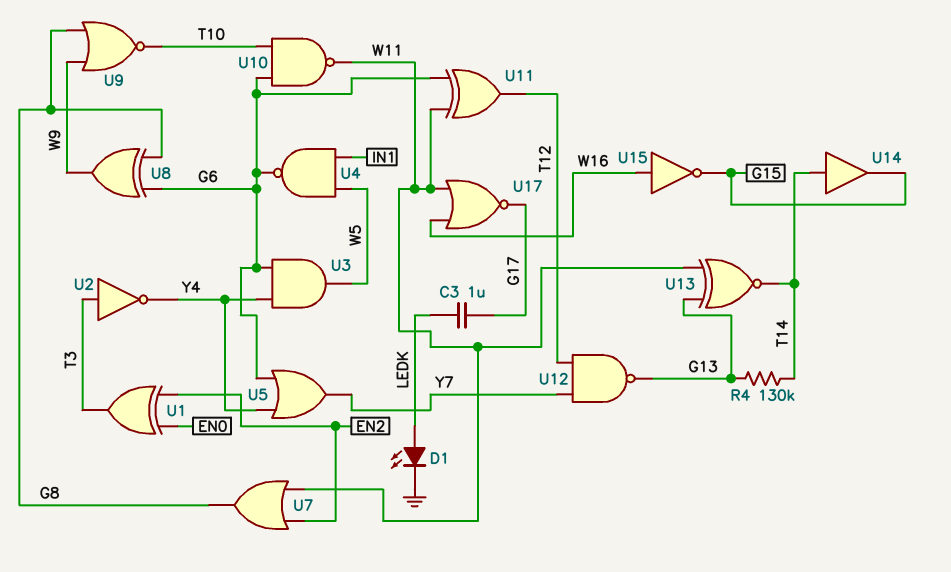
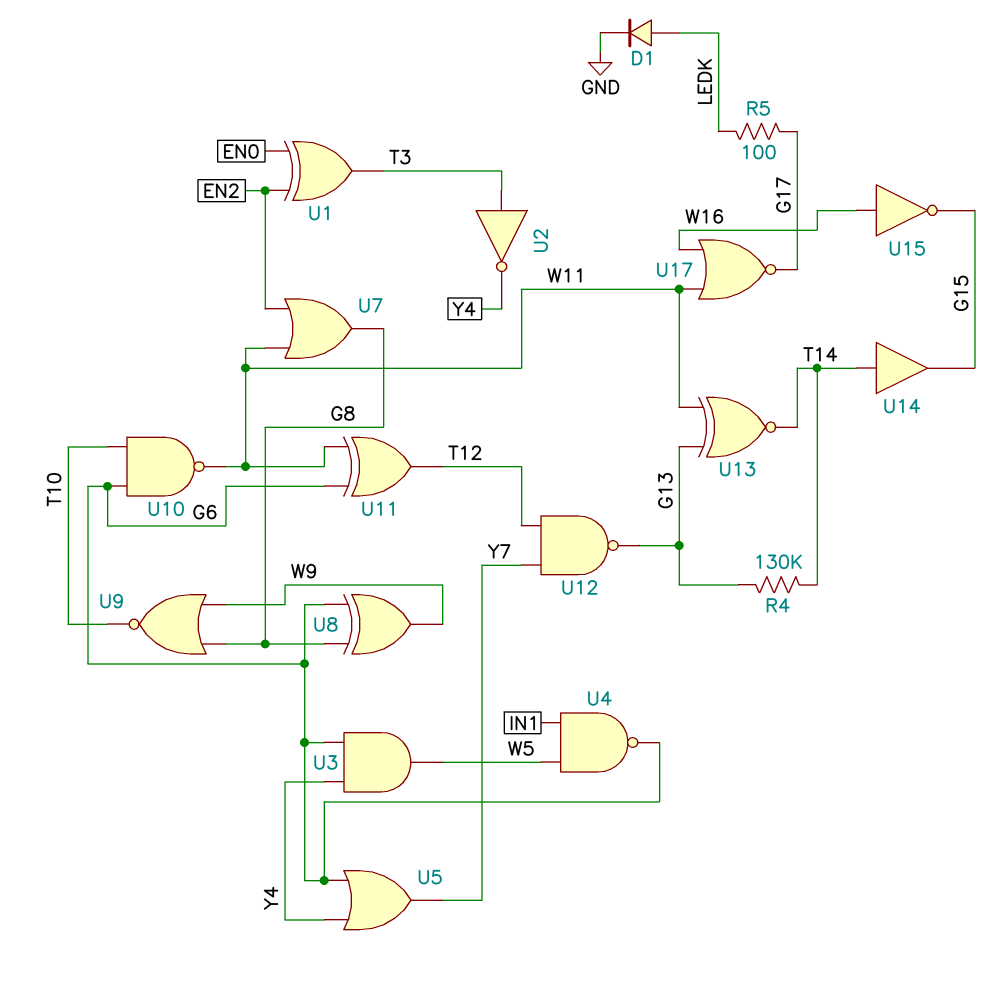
C3: 1uF (G17, LEDK) -> none
D1: LED (A LEDK, K GND) -> diode (A LEDK, K GND)
R5: none -> 100 (G17, LEDK)

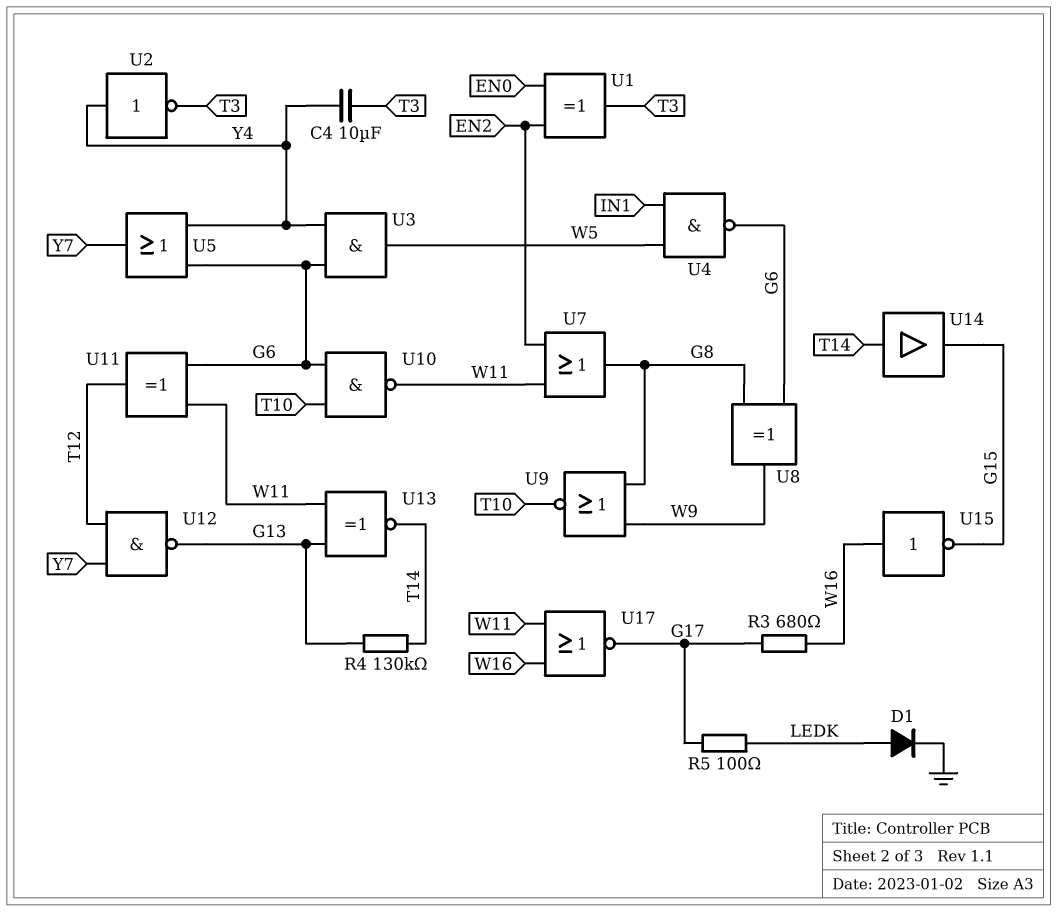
C4: none -> 10uF (T3, Y4)
R3: none -> 680 (G17, W16)
U2: NOT (in T3, out Y4) -> NOT (in Y4, out T3)

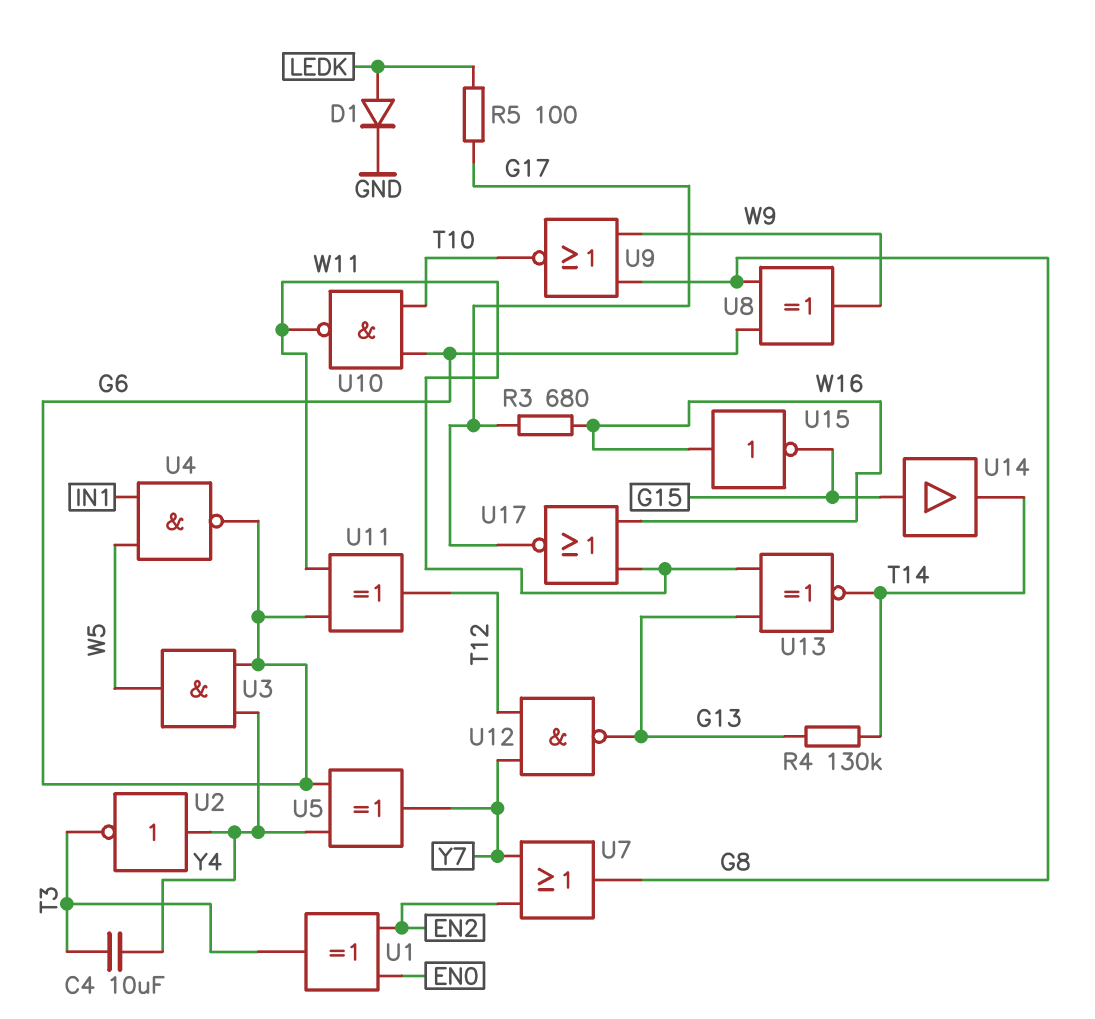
U5: OR (in G6, in Y4, out Y7) -> XOR (in G6, in Y4, out Y7)
U7: OR (in EN2, in W11, out G8) -> OR (in EN2, in Y7, out G8)
U14: buffer (in T14, out G15) -> buffer (in G15, out T14)

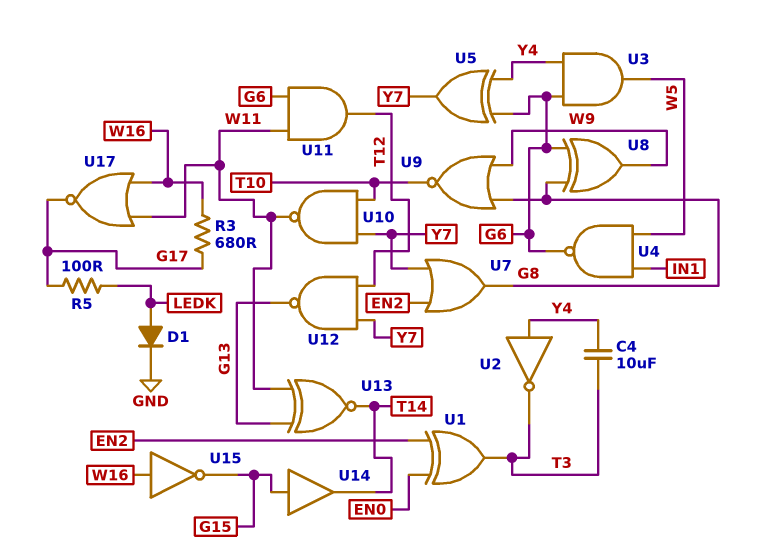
R4: 130k (G13, T14) -> none
U10: NAND (in G6, in T10, out W11) -> NAND (in T10, in Y7, out W11)
U11: XOR (in G6, in W11, out T12) -> AND (in G6, in W11, out T12)

